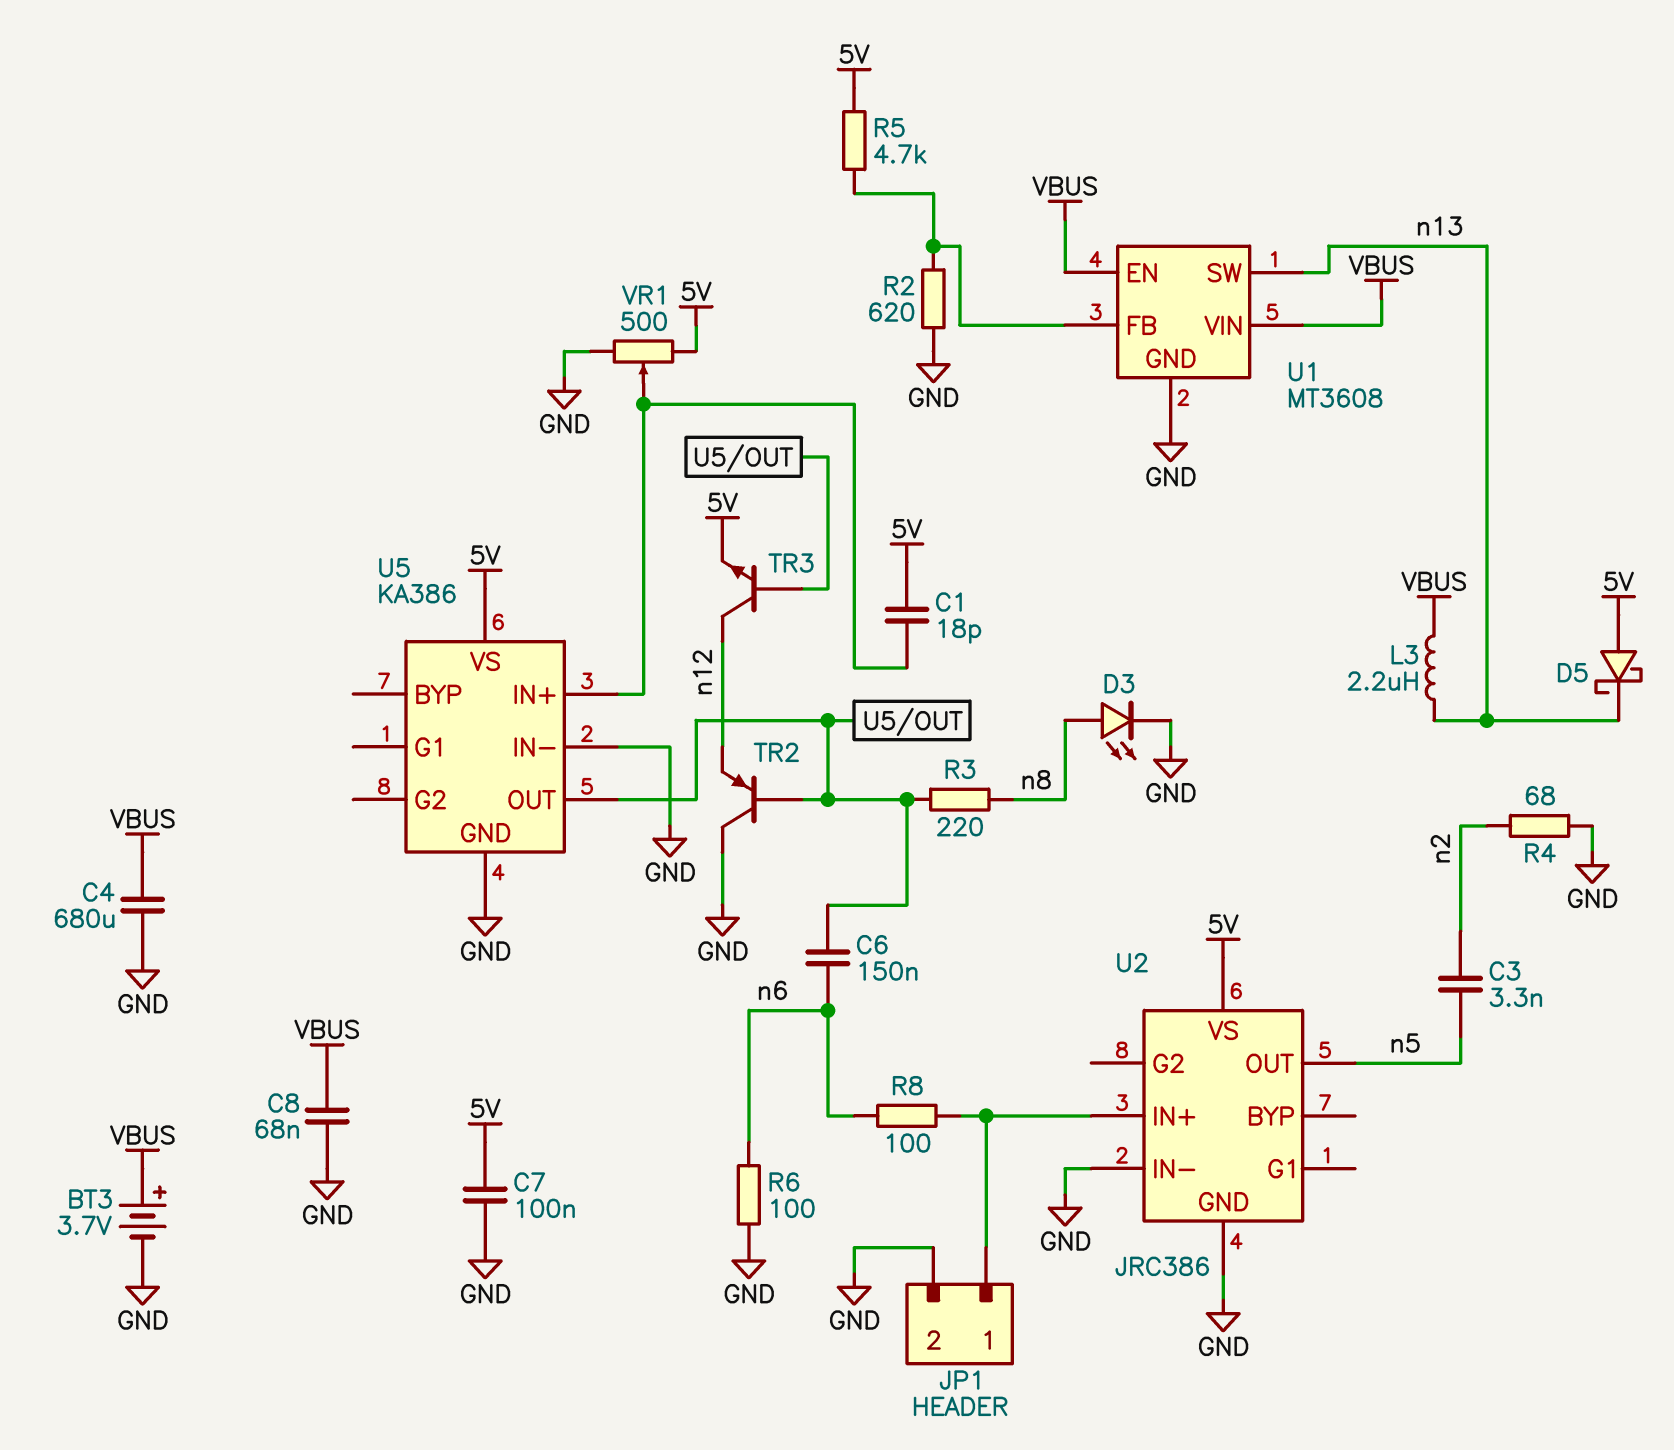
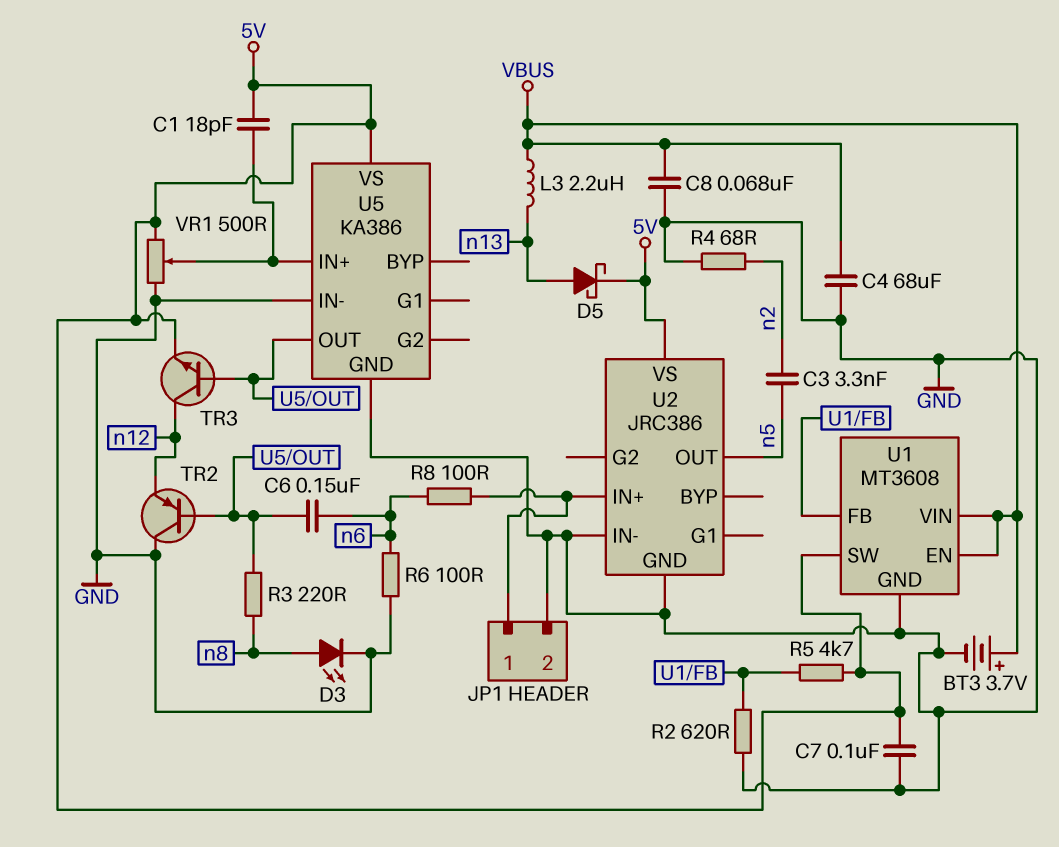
C4: 680uF (GND, VBUS) -> 68uF (GND, VBUS)
D5: schottky (A 5V, K n13) -> schottky (A n13, K 5V)
U1 pin SW: n13 -> 5V

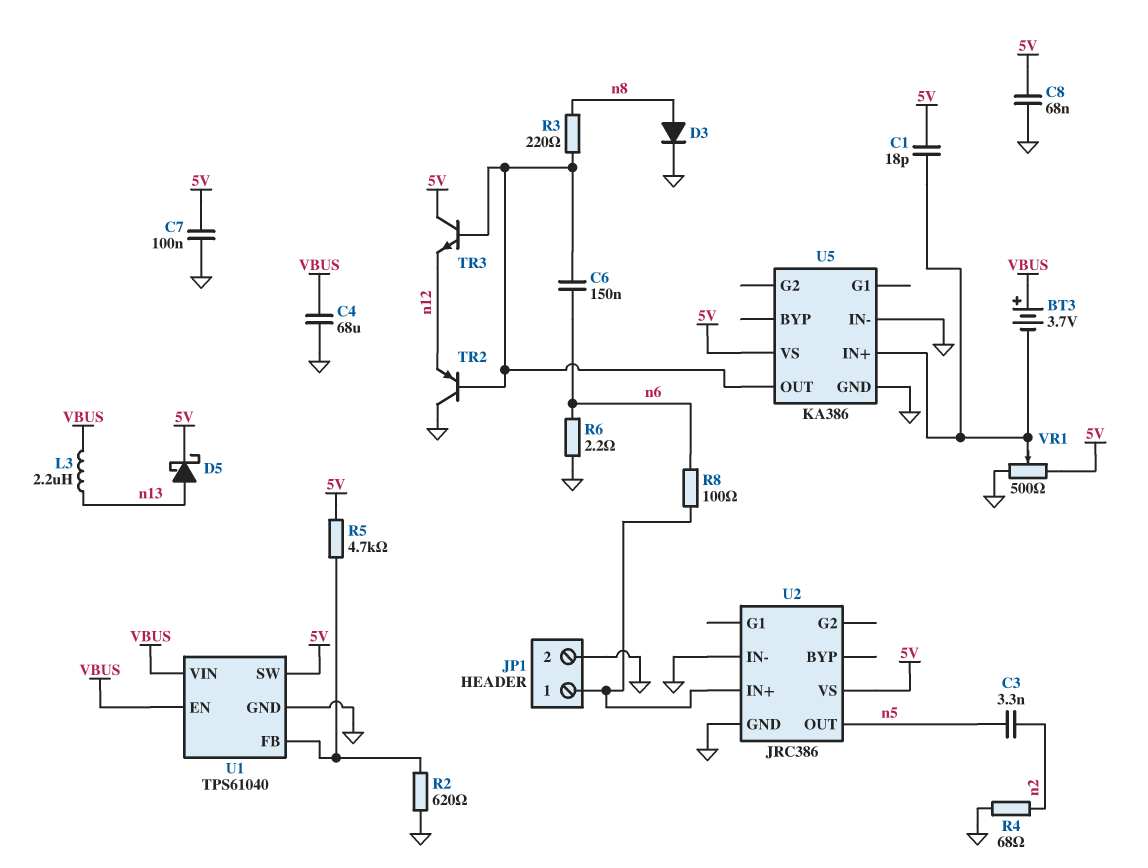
BT3: 3.7V (plus VBUS, minus GND) -> 3.7V (plus VBUS, minus U5/IN+)
C8: 68nF (GND, VBUS) -> 68nF (5V, GND)
D3: LED (A n8, K GND) -> diode (A n8, K GND)
R6: 100 (GND, n6) -> 2.2 (GND, n6)
TR3: NPN (B U5/OUT, C n12, E 5V) -> NPN (B U5/OUT, C 5V, E n12)
U1: MT3608 -> TPS61040

